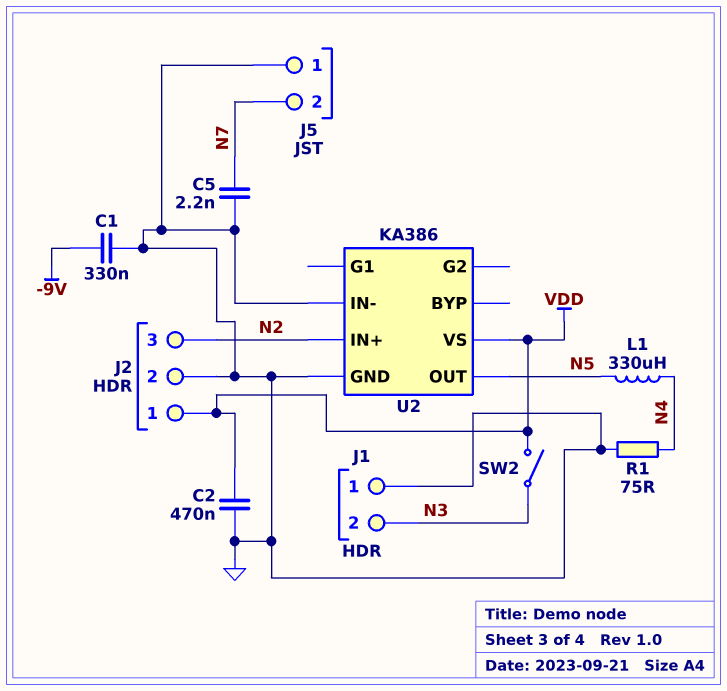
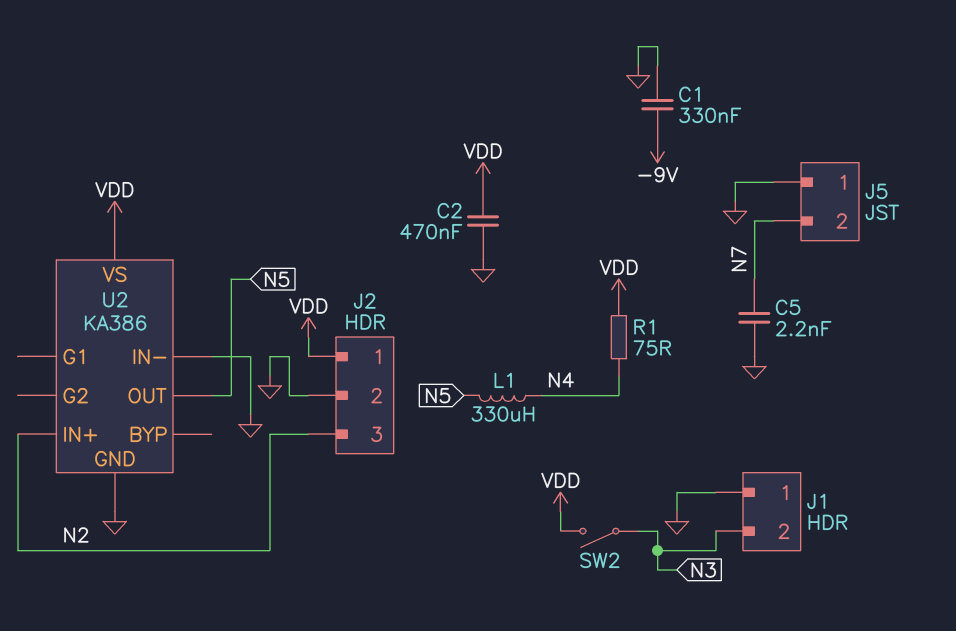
R1: 75 (GND, N4) -> 75 (N4, VDD)

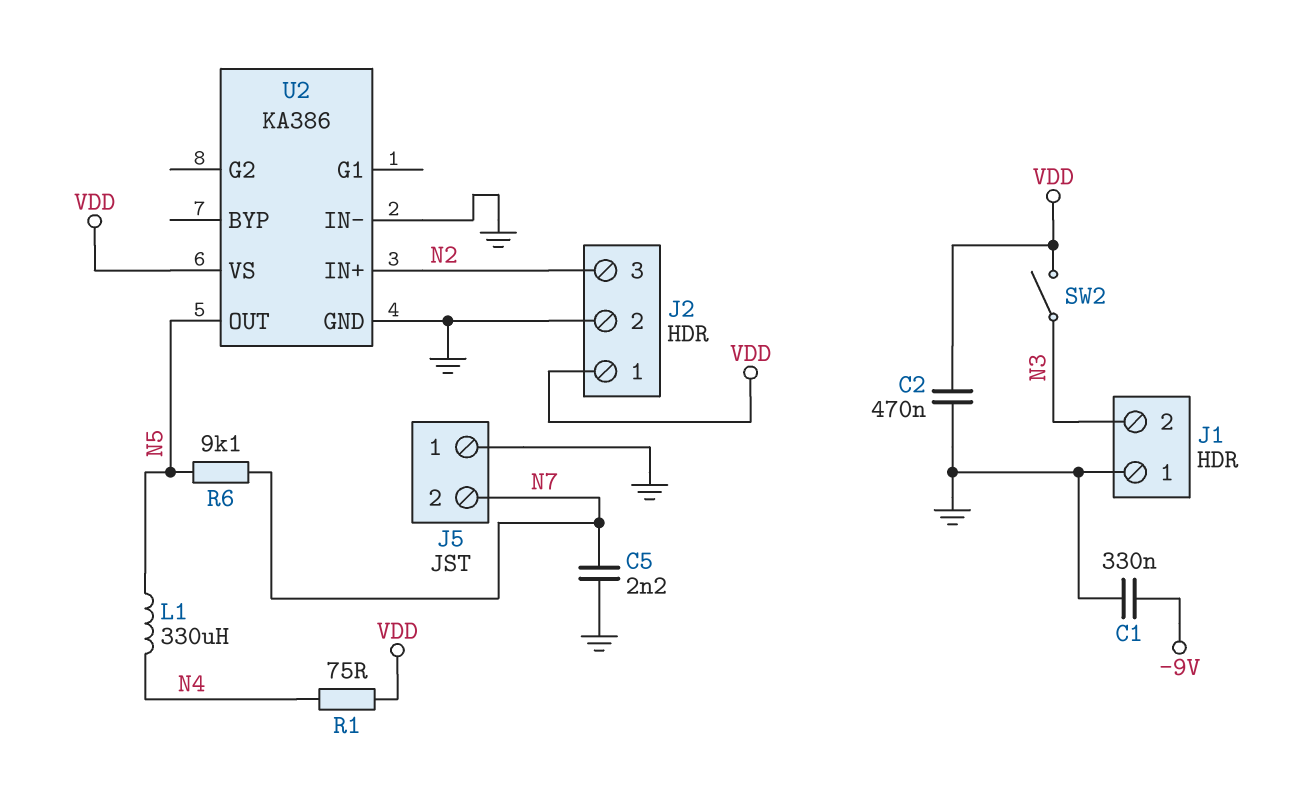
R6: none -> 9.1k (N5, N7)

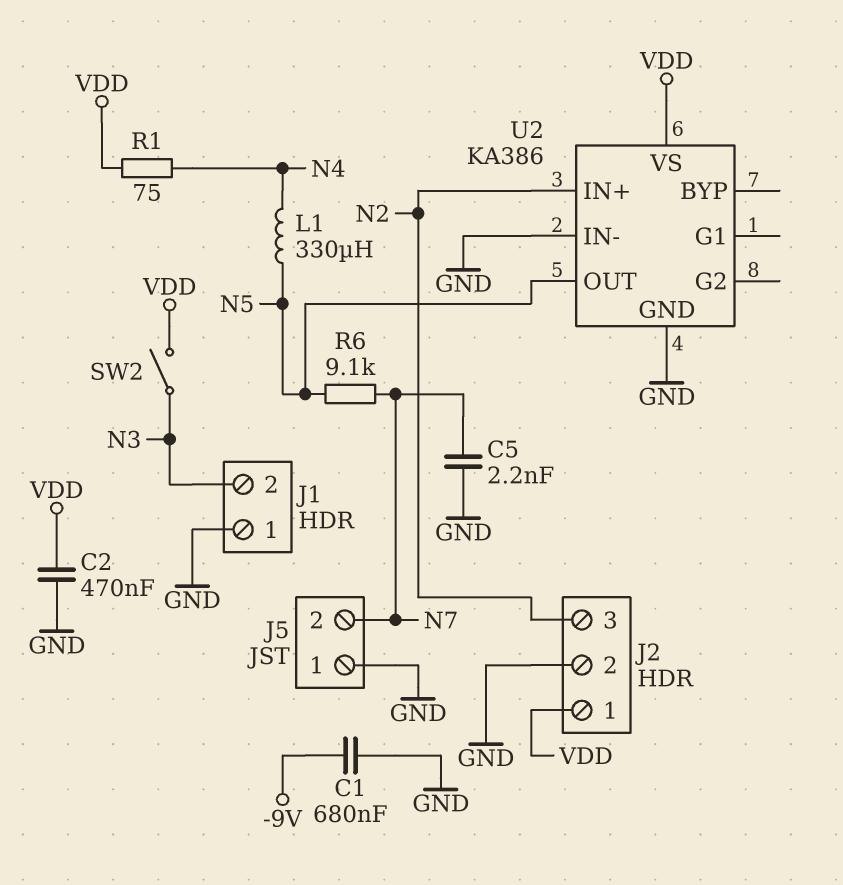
C1: 330nF (-9V, GND) -> 680nF (-9V, GND)

